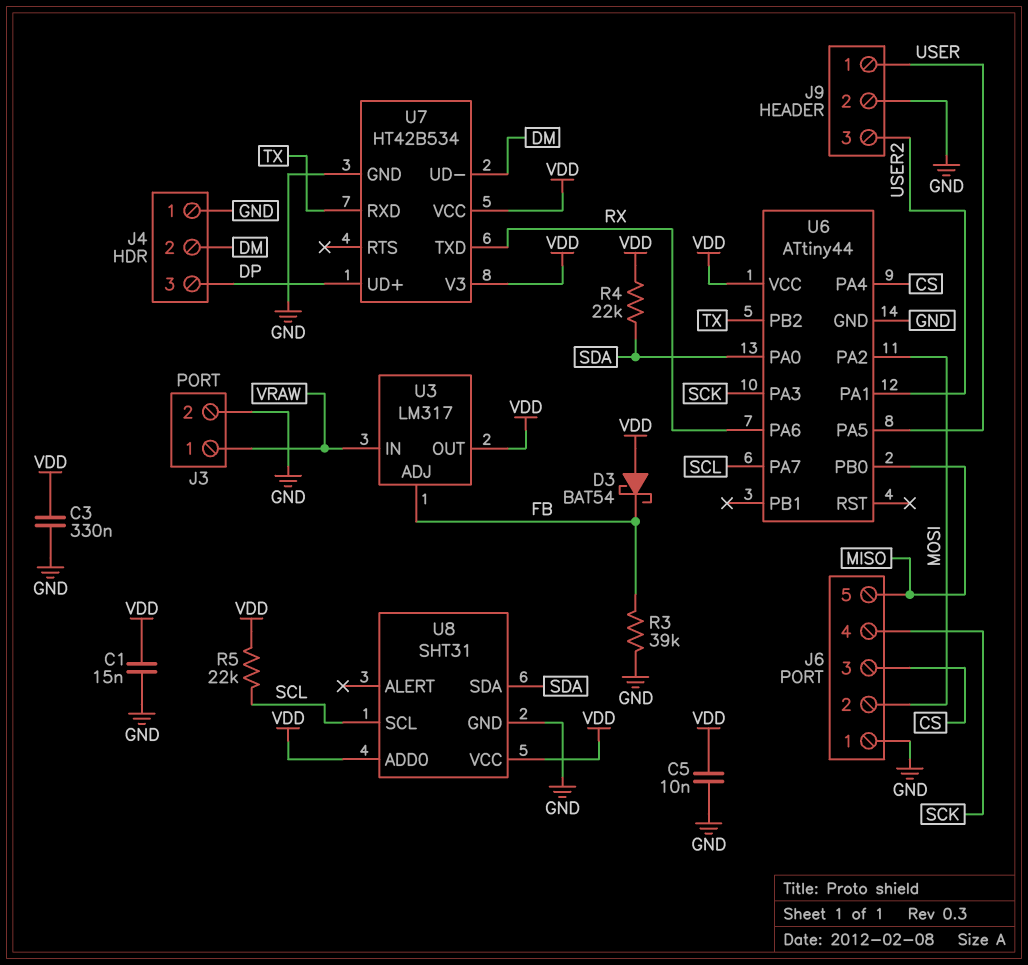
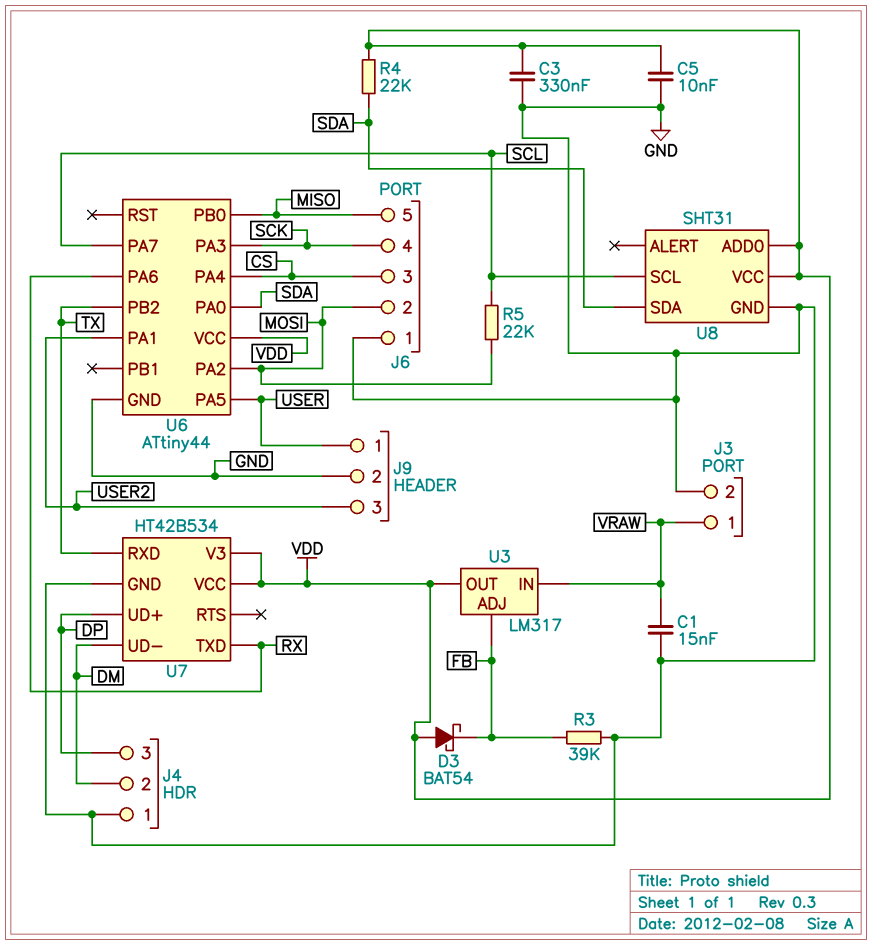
C1: 15nF (GND, VDD) -> 15nF (GND, VRAW)
R5: 22k (SCL, VDD) -> 22k (MOSI, SCL)

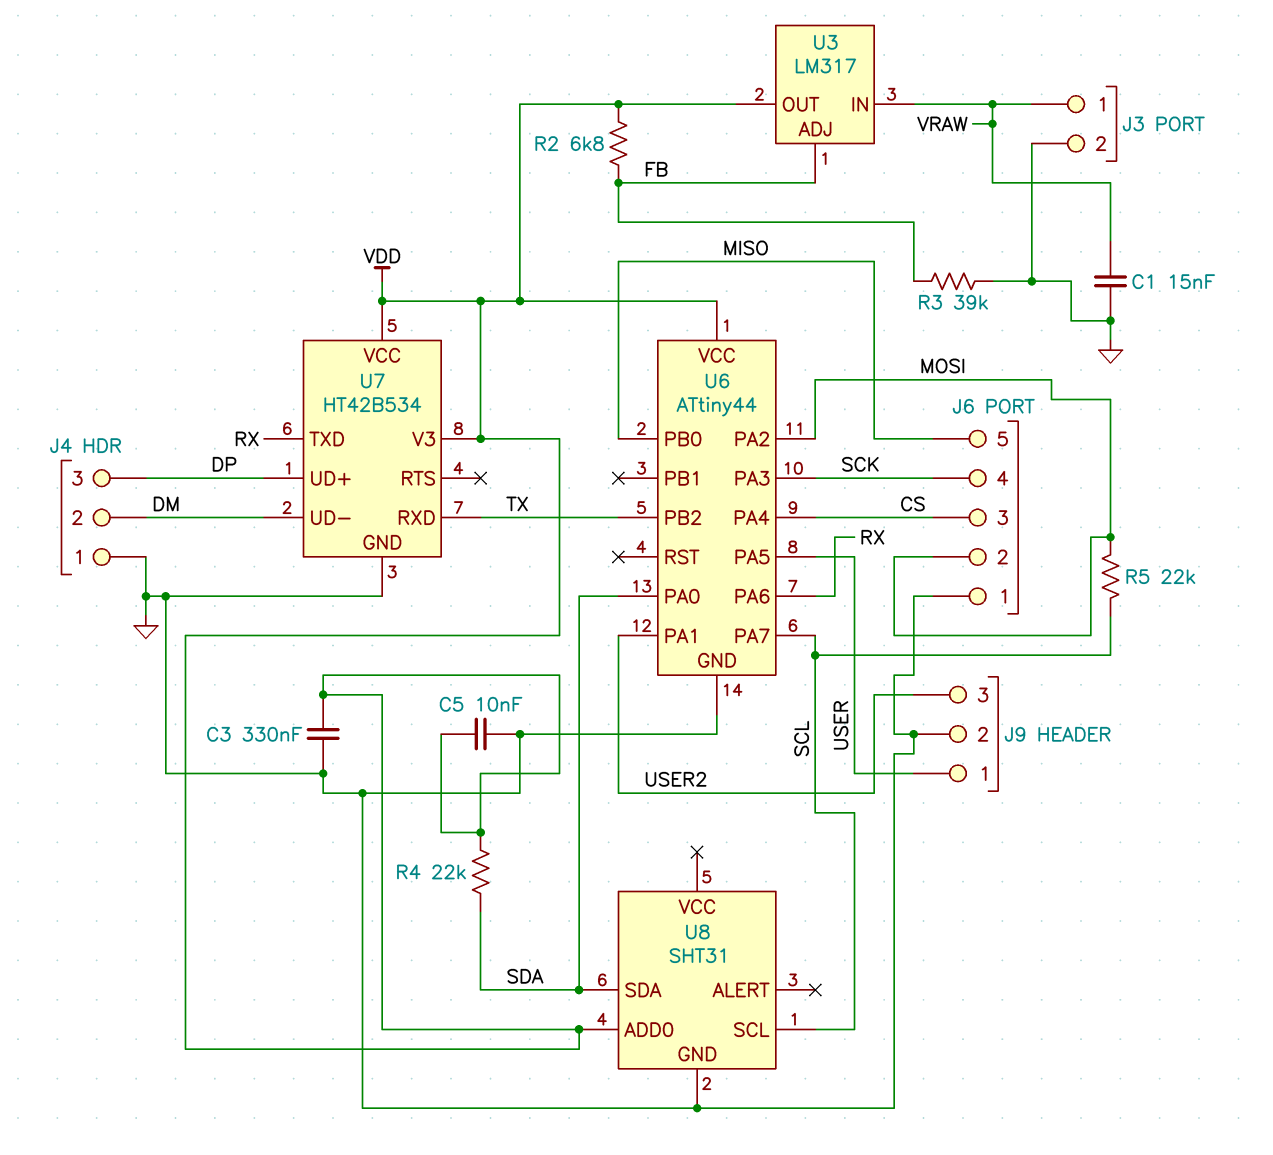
D3: schottky BAT54 (A VDD, K FB) -> none
R2: none -> 6.8k (FB, VDD)
U8 pin VCC: VDD -> none

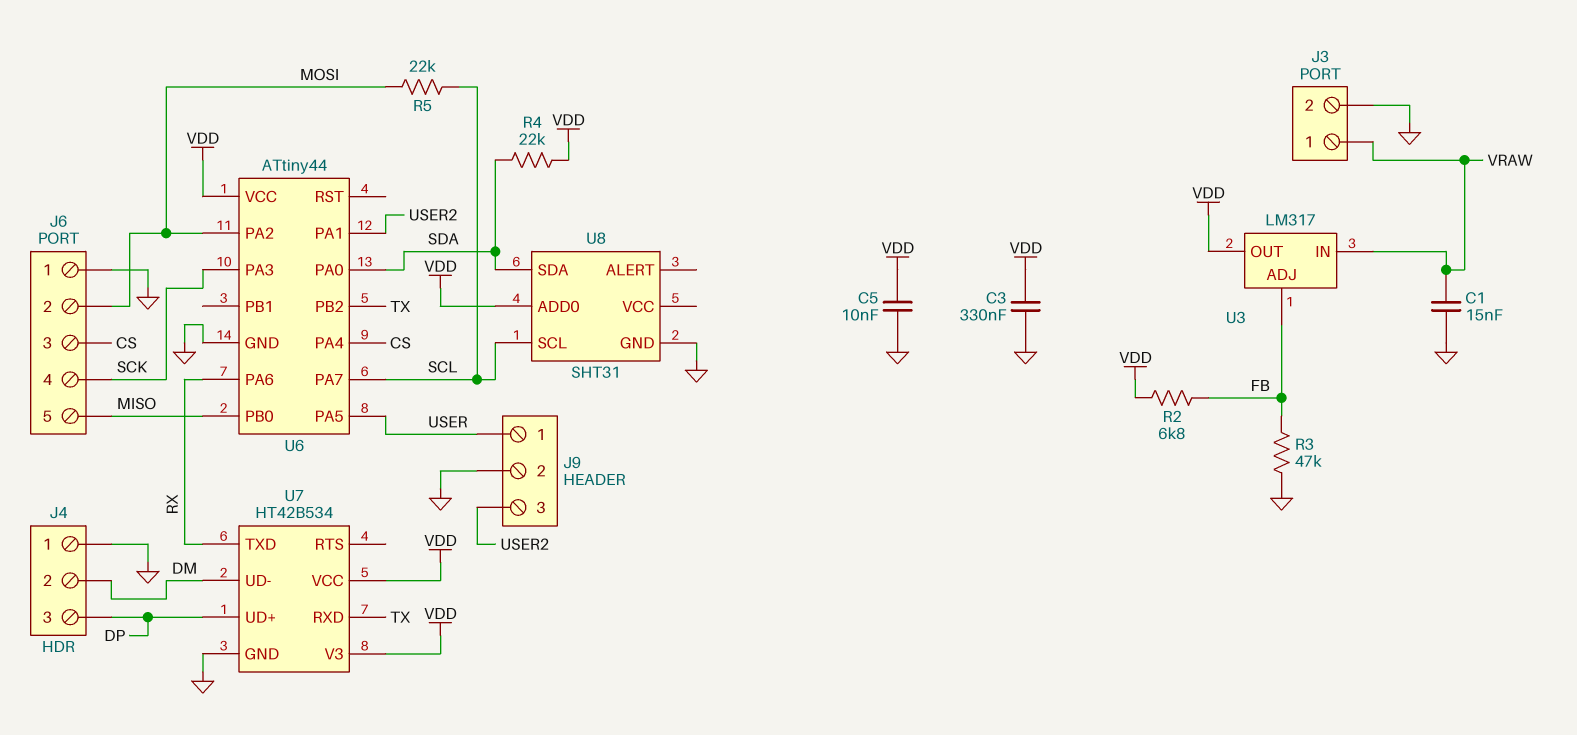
R3: 39k (FB, GND) -> 47k (FB, GND)

